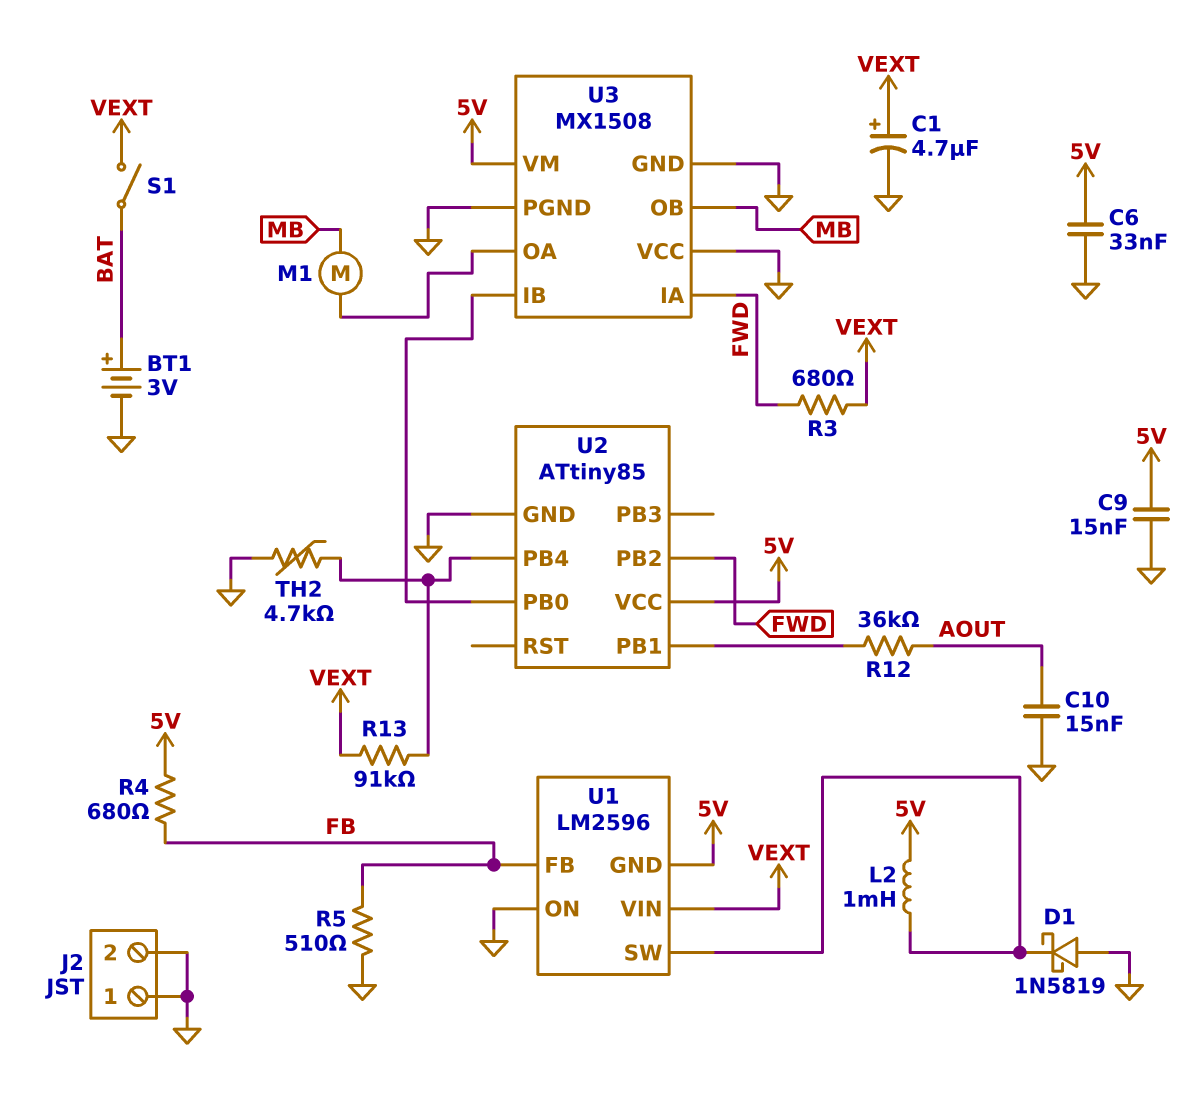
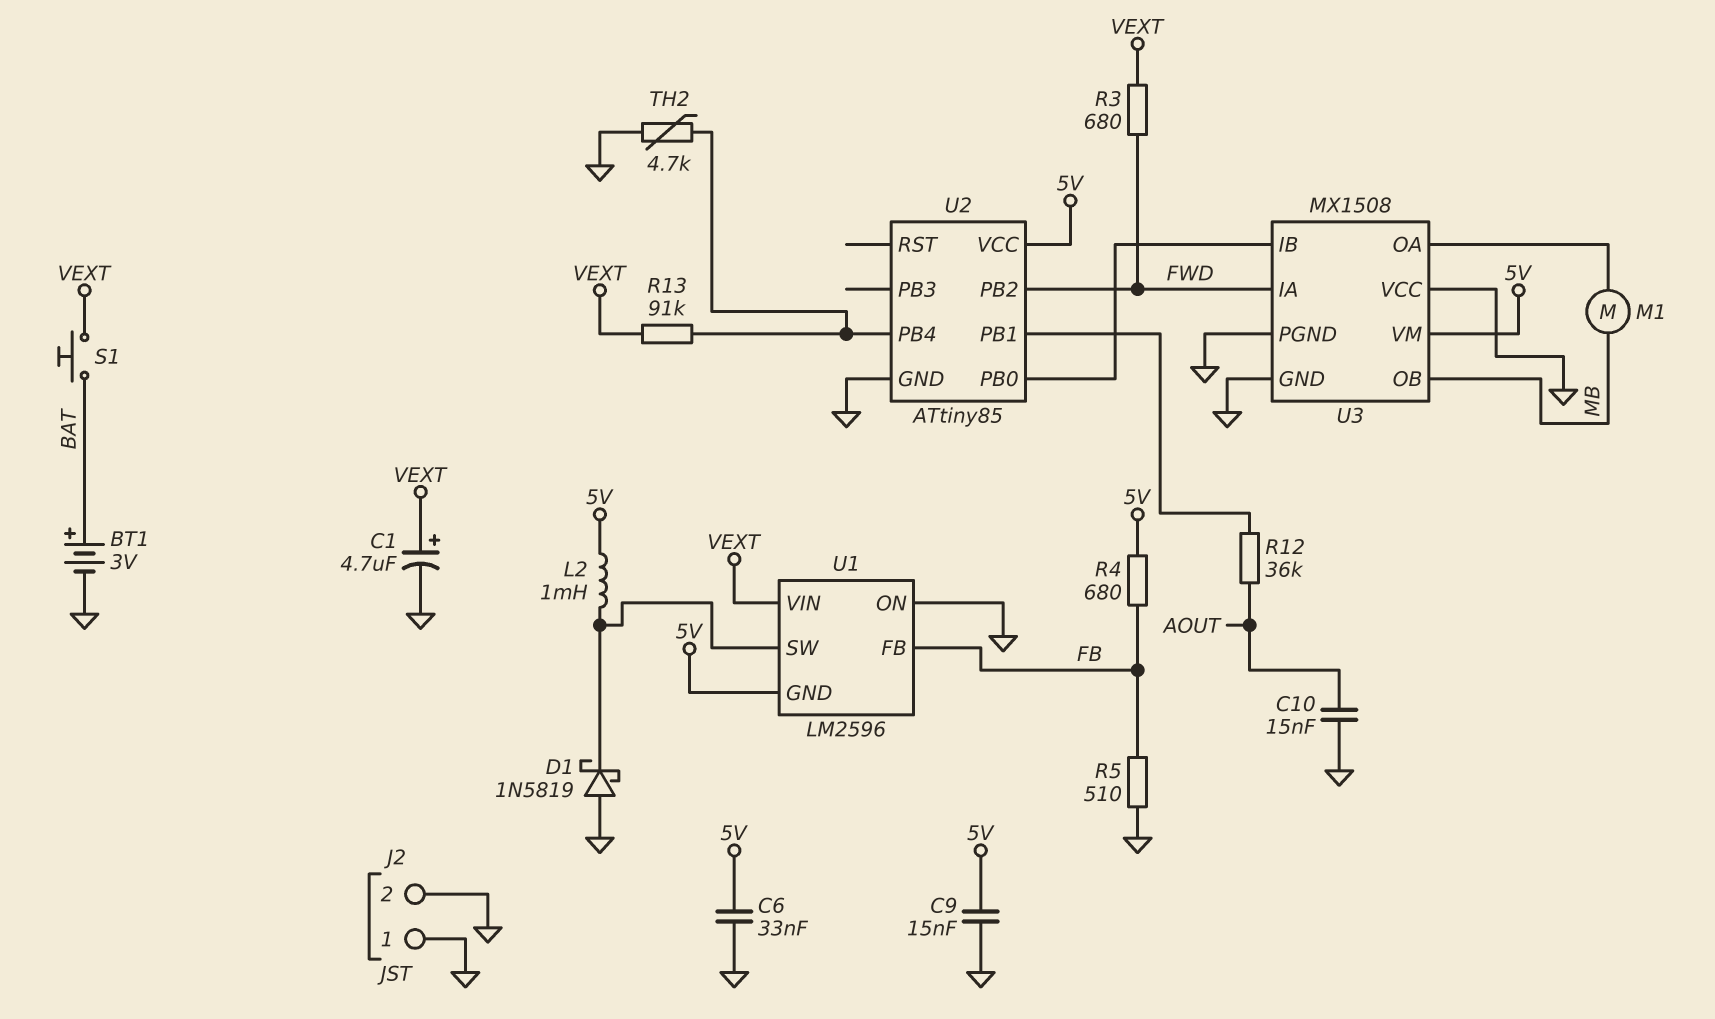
S1: switch (BAT, VEXT) -> button (BAT, VEXT)

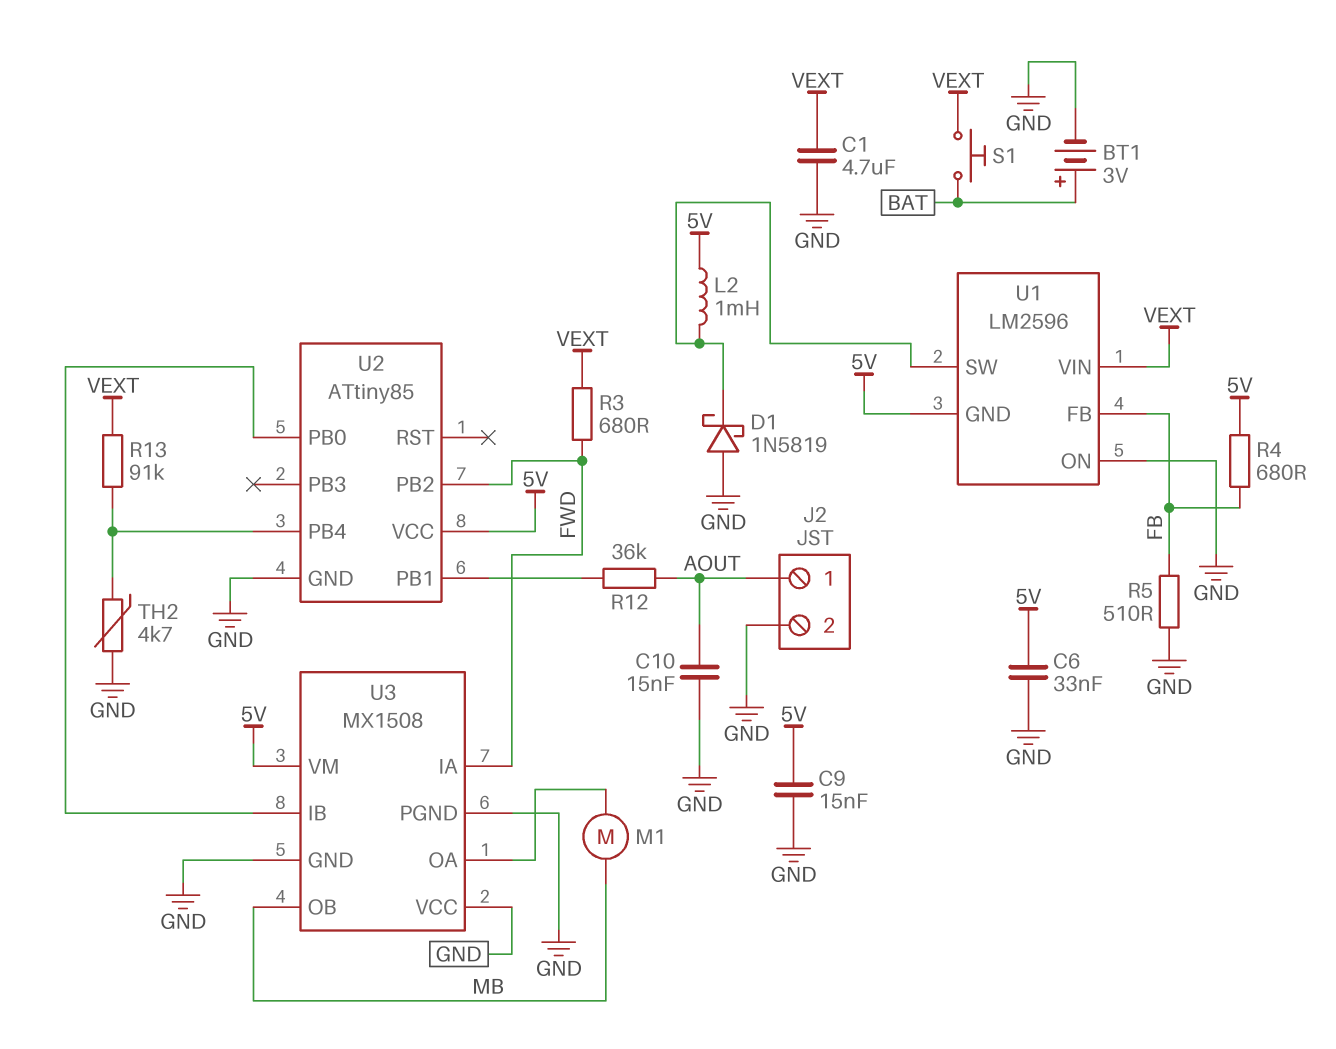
C1: 4.7uF (plus VEXT, minus GND) -> 4.7uF (GND, VEXT)
J2 pin 1: GND -> AOUT

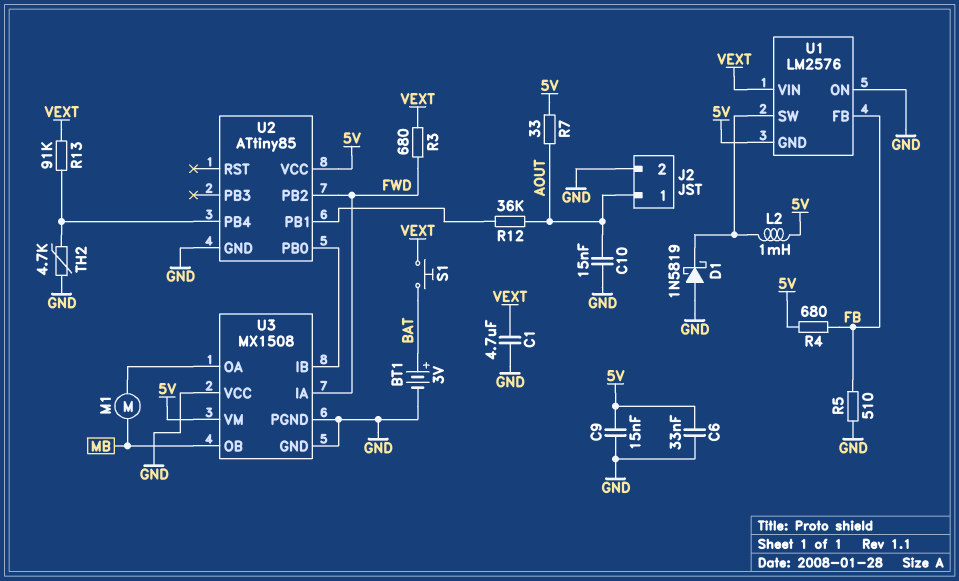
R7: none -> 33 (5V, AOUT)
U1: LM2596 -> LM2576

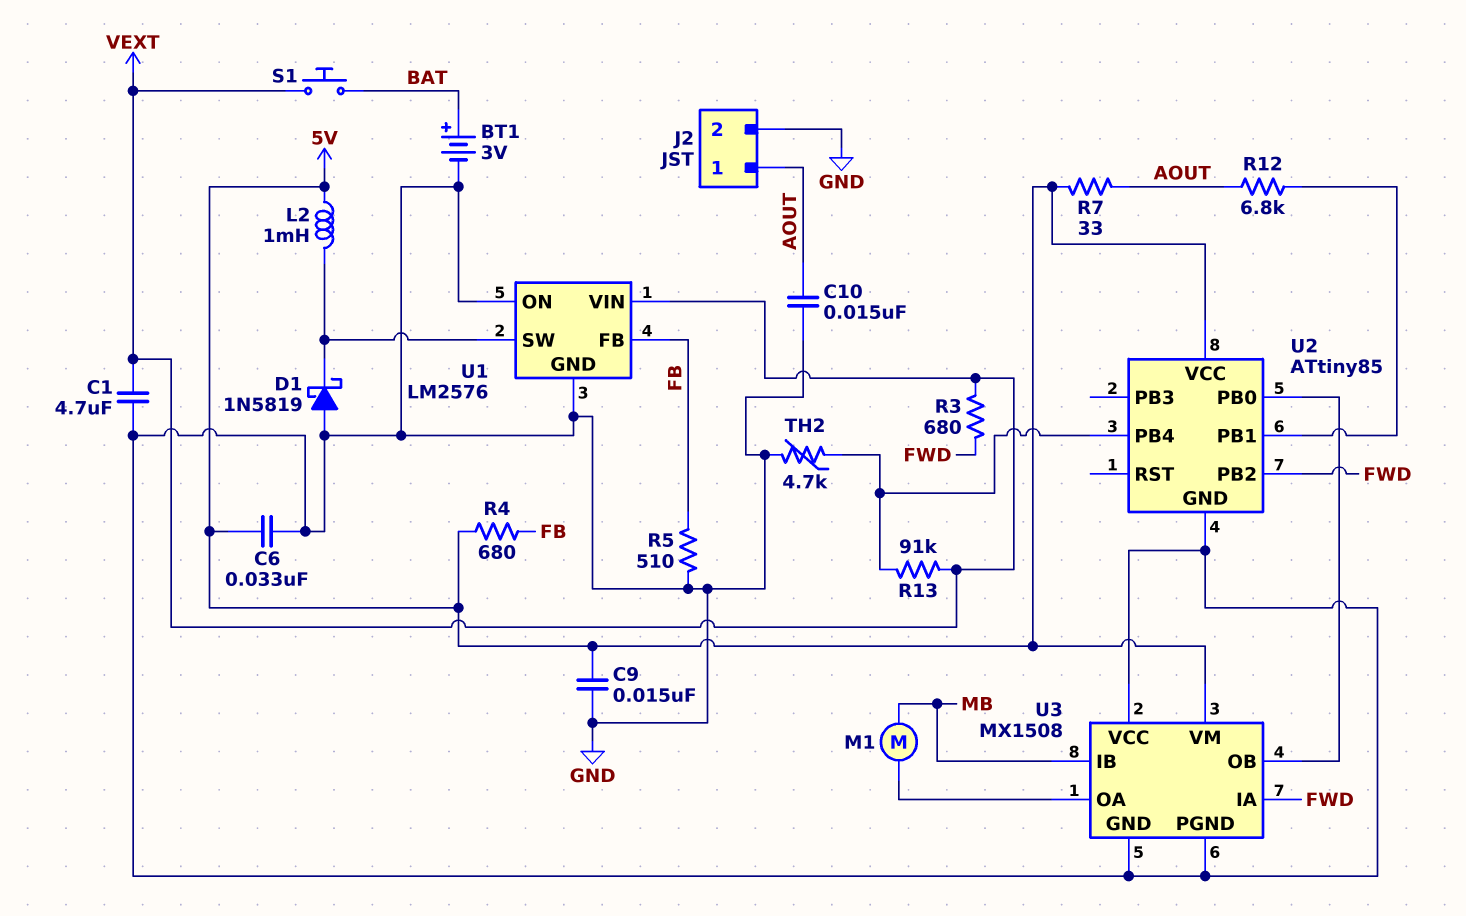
R12: 36k (AOUT, U2/PB1) -> 6.8k (AOUT, U2/PB1)
U1 pin GND: 5V -> GND
U3 pin IB: U2/PB0 -> MB
U3 pin OB: MB -> U2/PB0

